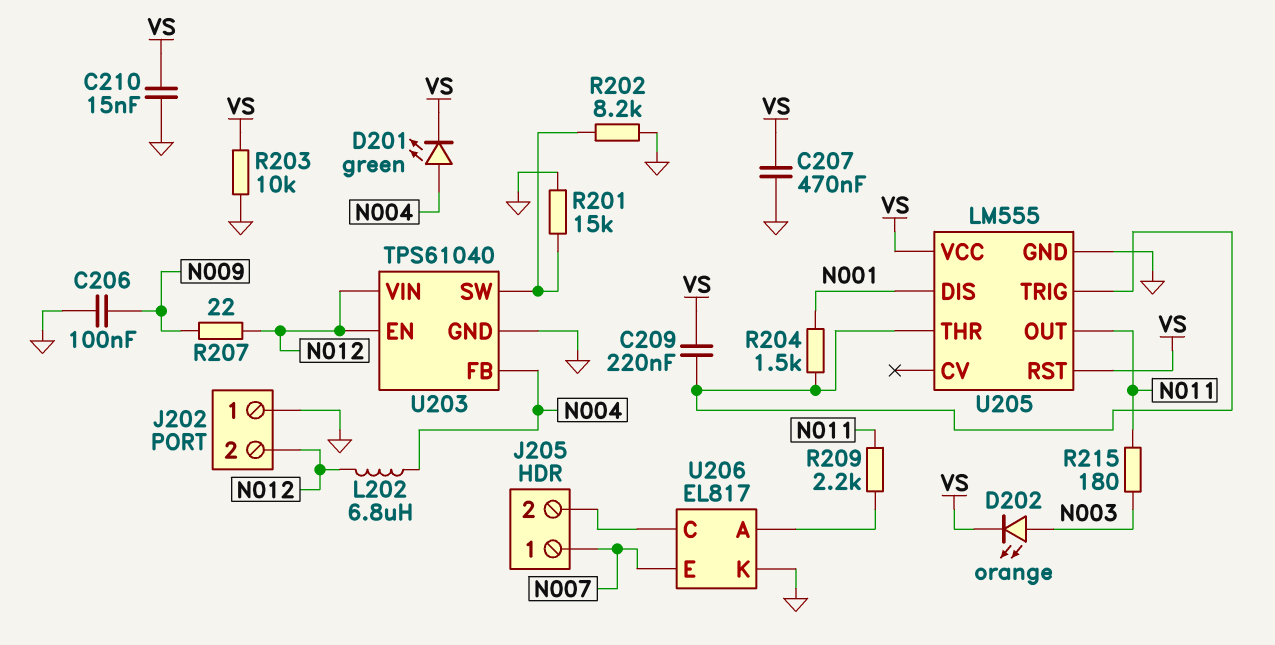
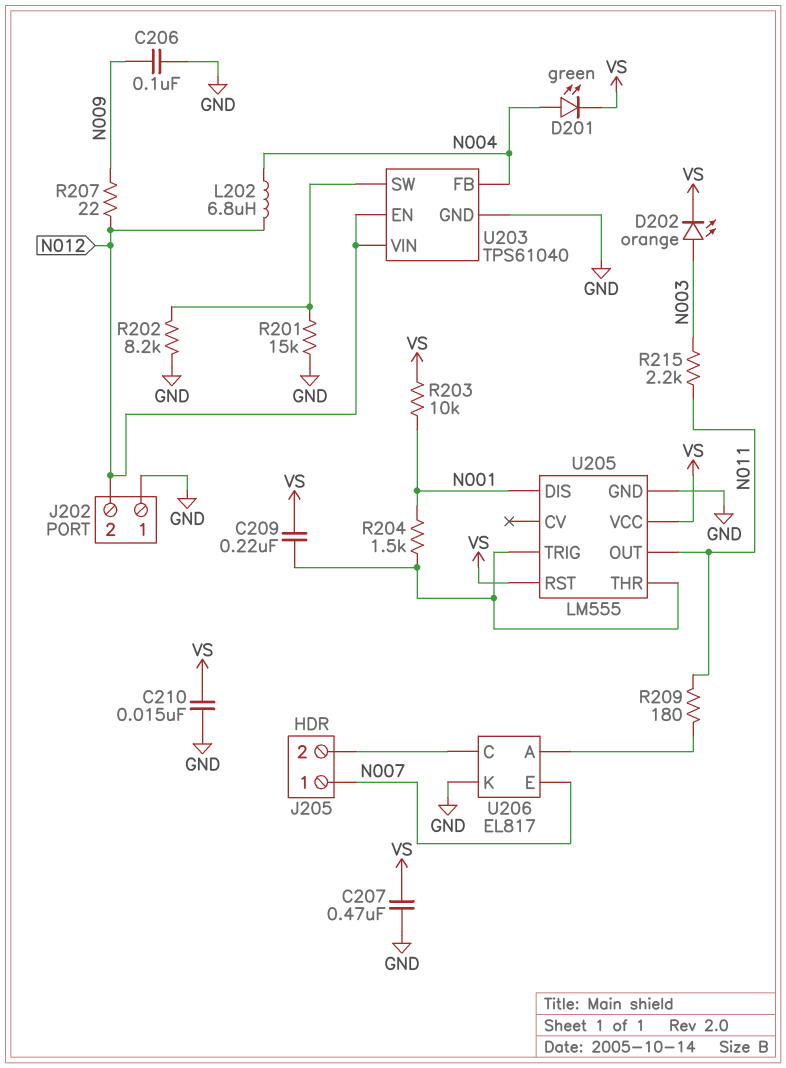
R203: 10k (GND, VS) -> 10k (N001, VS)
R209: 2.2k (N011, U206/A) -> 180 (N011, U206/A)
R215: 180 (N003, N011) -> 2.2k (N003, N011)

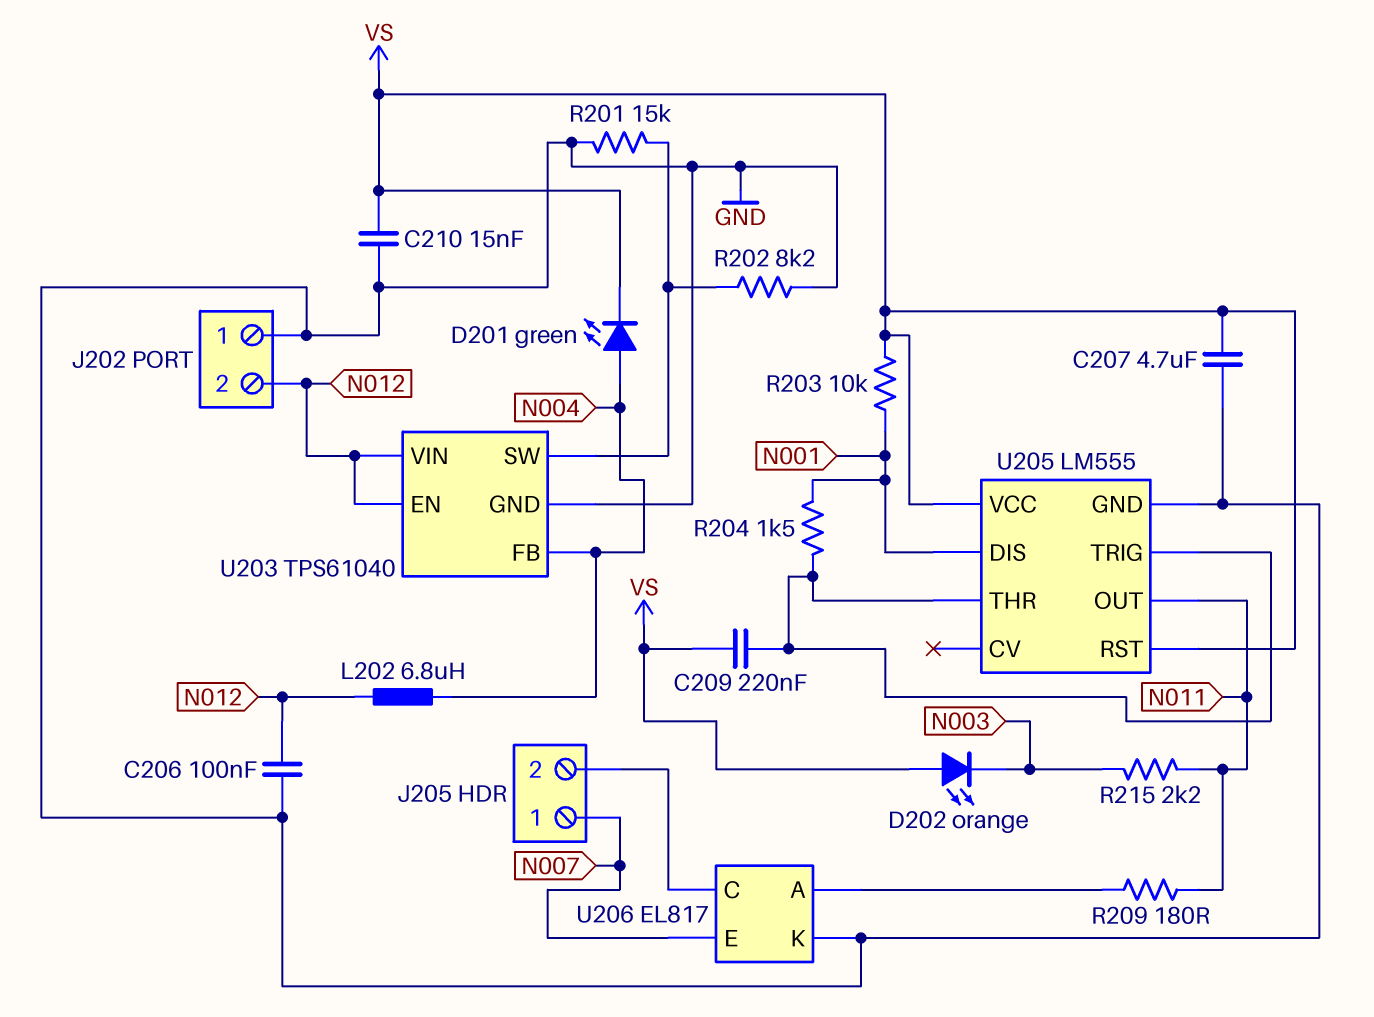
C206: 100nF (GND, N009) -> 100nF (GND, N012)
C207: 470nF (GND, VS) -> 4.7uF (GND, VS)
D202: LED orange (A N003, K VS) -> LED orange (A VS, K N003)
R207: 22 (N009, N012) -> none

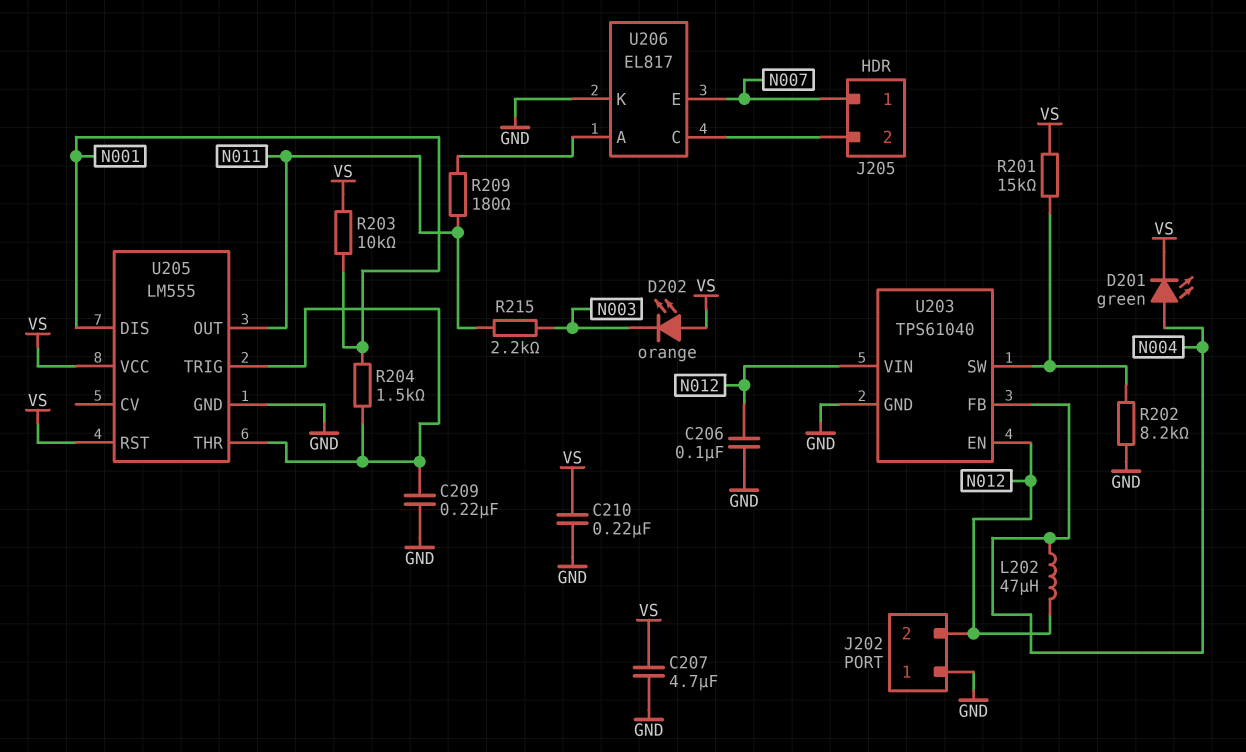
C209: 220nF (U205/THR, VS) -> 220nF (GND, U205/THR)
C210: 15nF (GND, VS) -> 220nF (GND, VS)
L202: 6.8uH (N004, N012) -> 47uH (N004, N012)
R201: 15k (GND, U203/SW) -> 15k (U203/SW, VS)

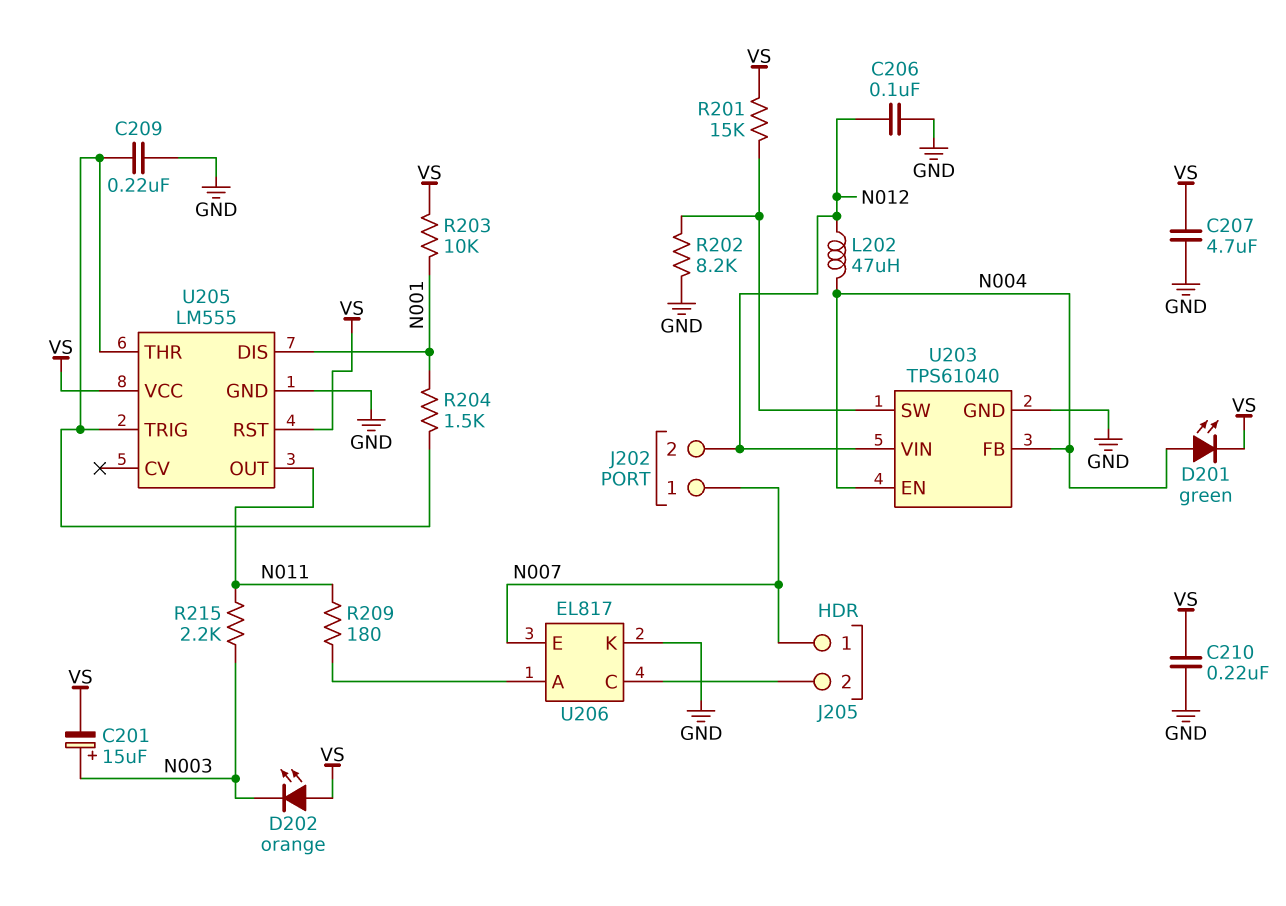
C201: none -> 15uF (plus N003, minus VS)
J202 pin 1: GND -> N007
U203 pin EN: N012 -> N004

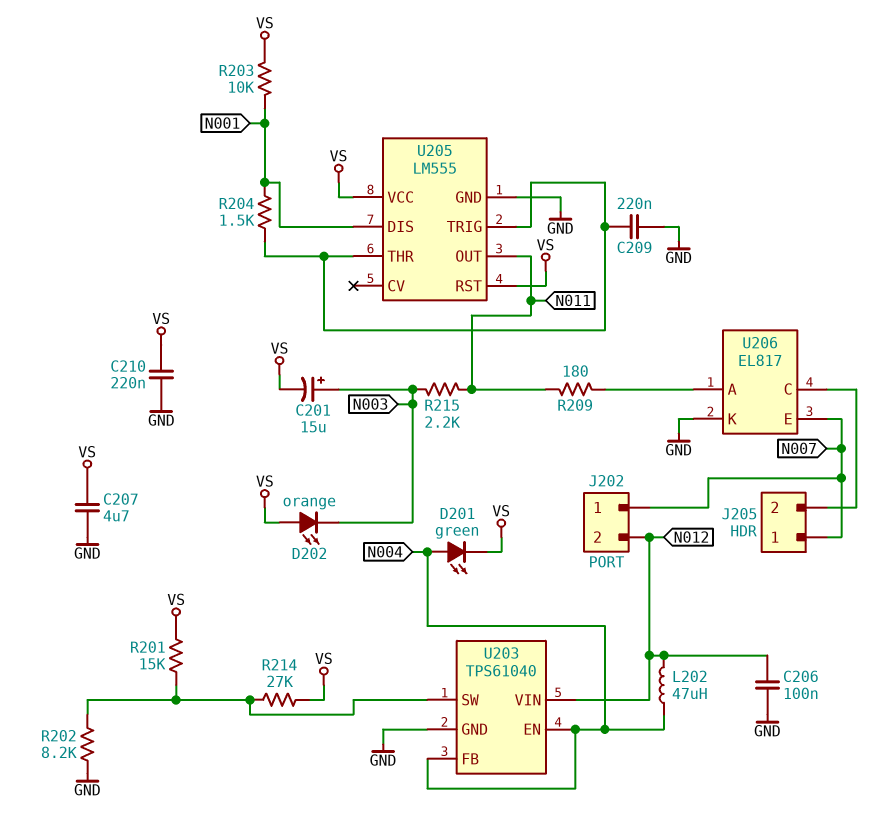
R214: none -> 27k (U203/SW, VS)

